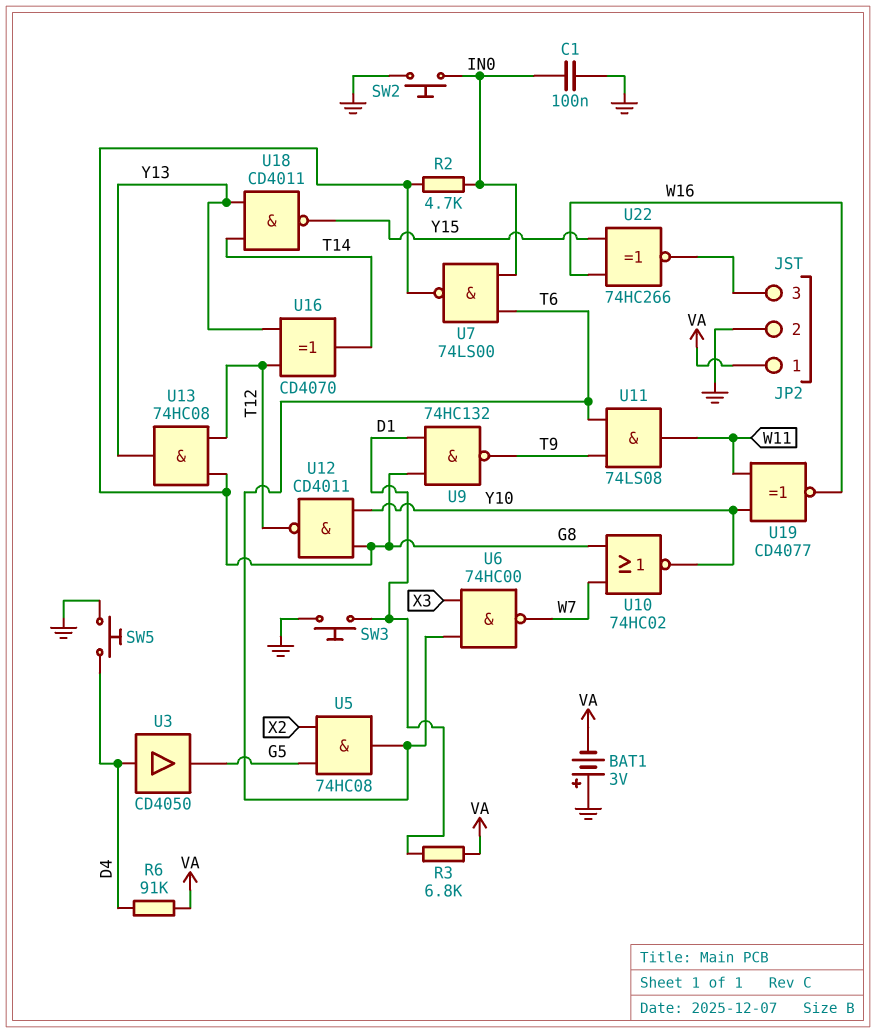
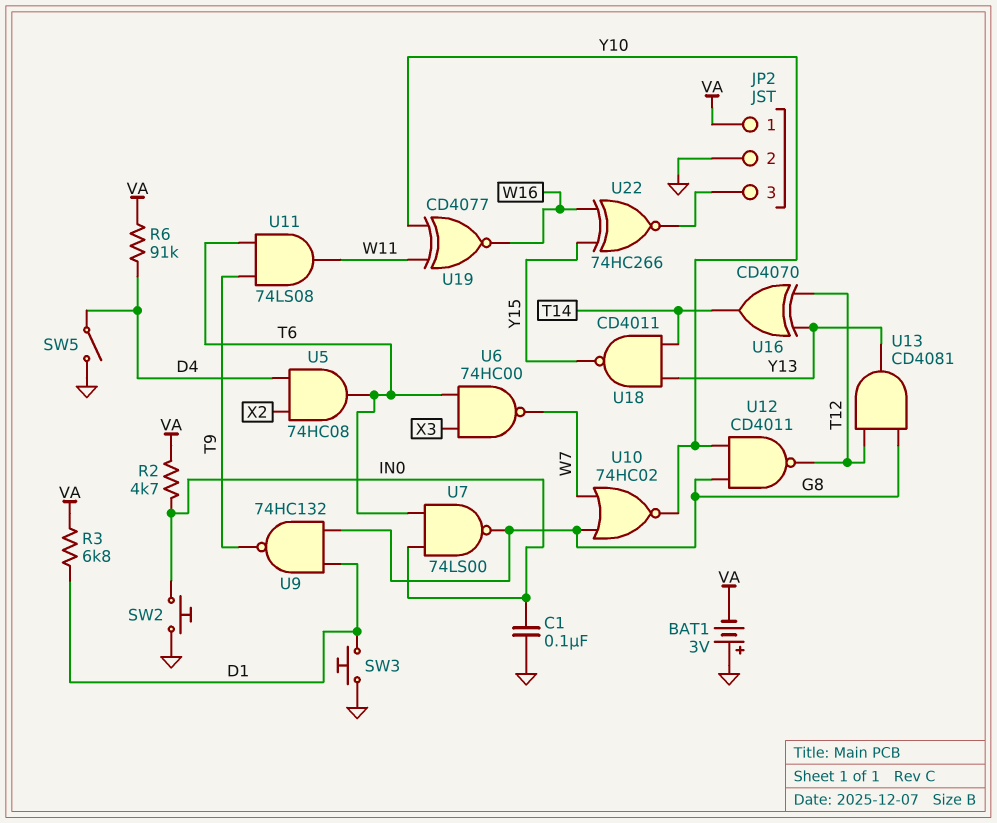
R2: 4.7k (G8, IN0) -> 4.7k (IN0, VA)
SW5: button (D4, GND) -> switch (D4, GND)
U3: buffer CD4050 (in D4, out G5) -> none
U5: AND 74HC08 (in G5, in X2, out T6) -> AND 74HC08 (in D4, in X2, out T6)
U13: AND 74HC08 (in G8, in T12, out Y13) -> AND CD4081 (in G8, in T12, out Y13)

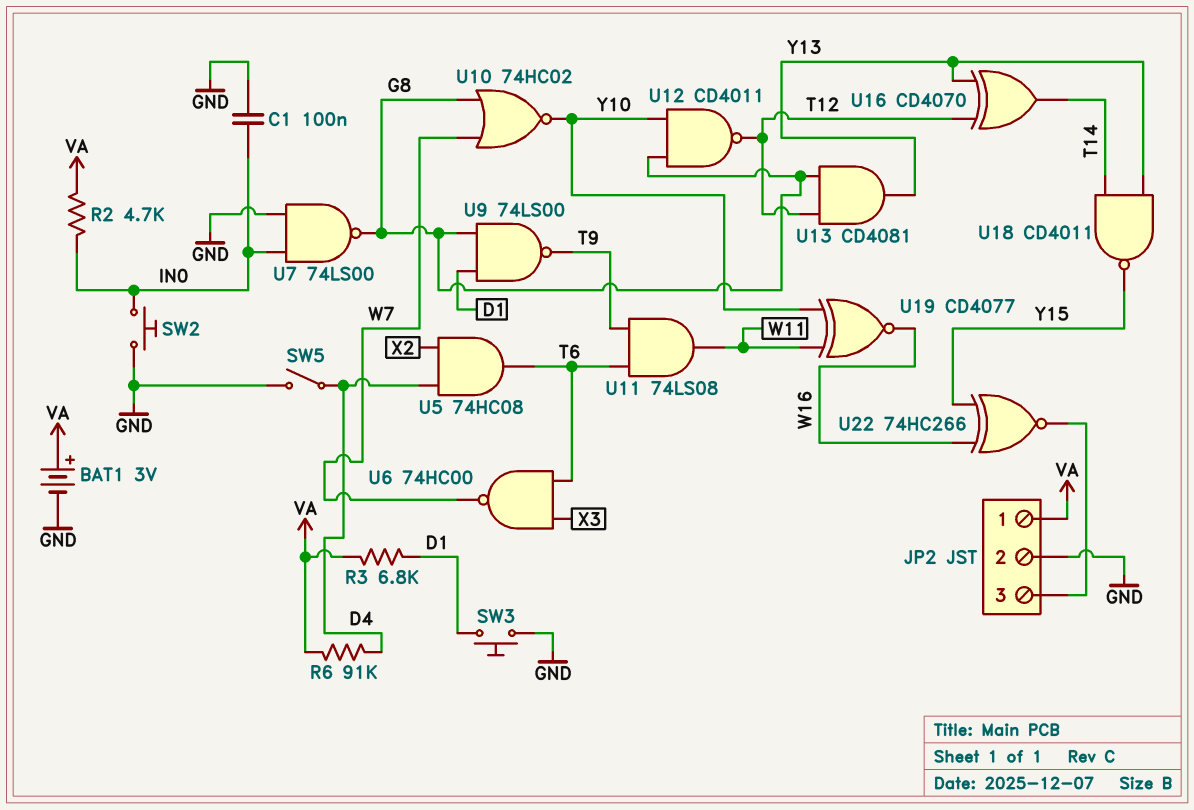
BAT1: 3V (plus GND, minus VA) -> 3V (plus VA, minus GND)
U7: NAND 74LS00 (in IN0, in T6, out G8) -> NAND 74LS00 (in GND, in IN0, out G8)
U9: NAND 74HC132 (in D1, in G8, out T9) -> NAND 74LS00 (in D1, in G8, out T9)

